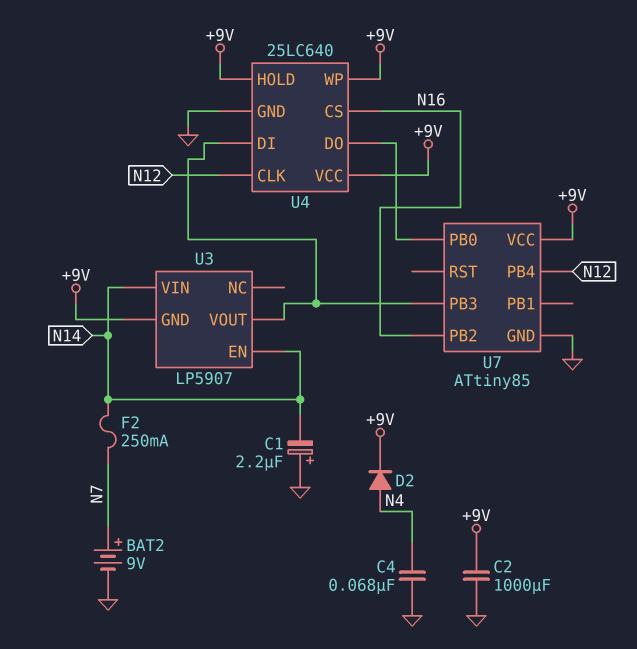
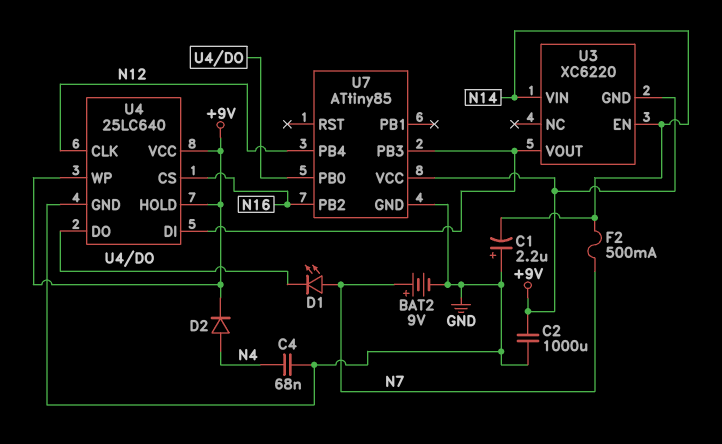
D1: none -> LED (A N7, K U4/DO)
F2: 250mA (N7, N14) -> 500mA (N7, N14)
U3: LP5907 -> XC6220

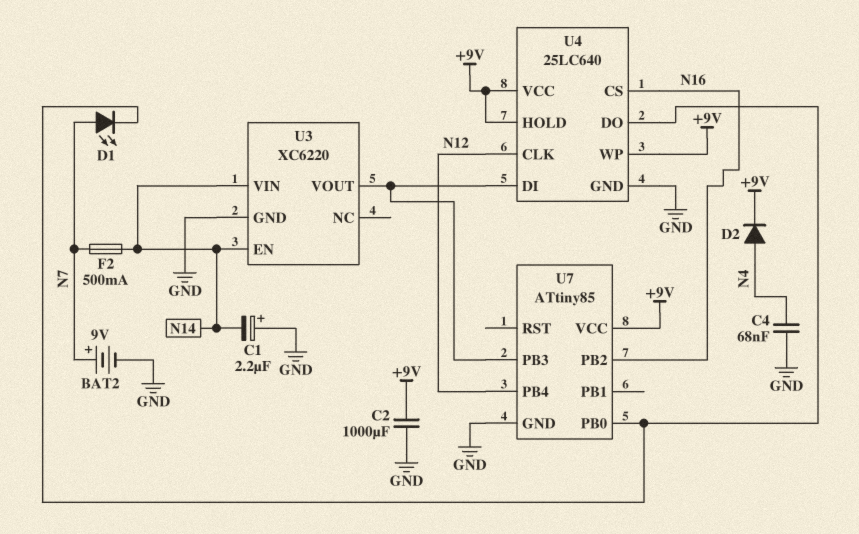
U3 pin GND: +9V -> GND

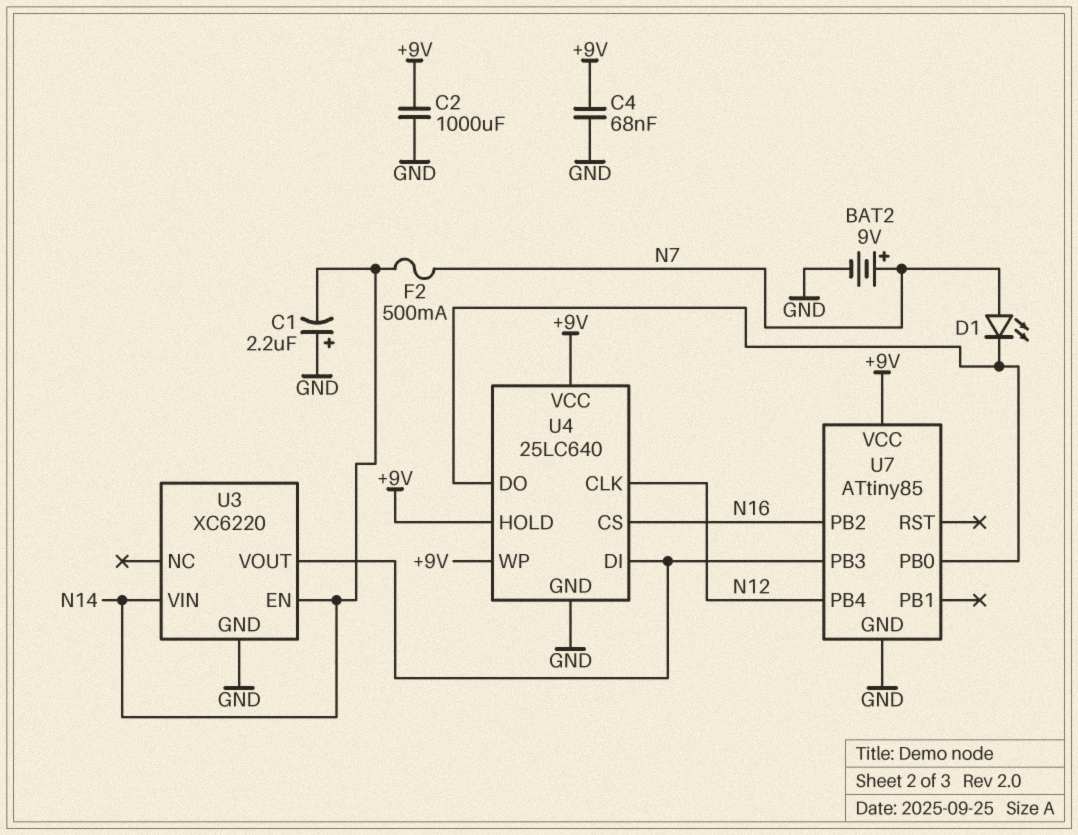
C4: 68nF (GND, N4) -> 68nF (+9V, GND)
D2: diode (A N4, K +9V) -> none

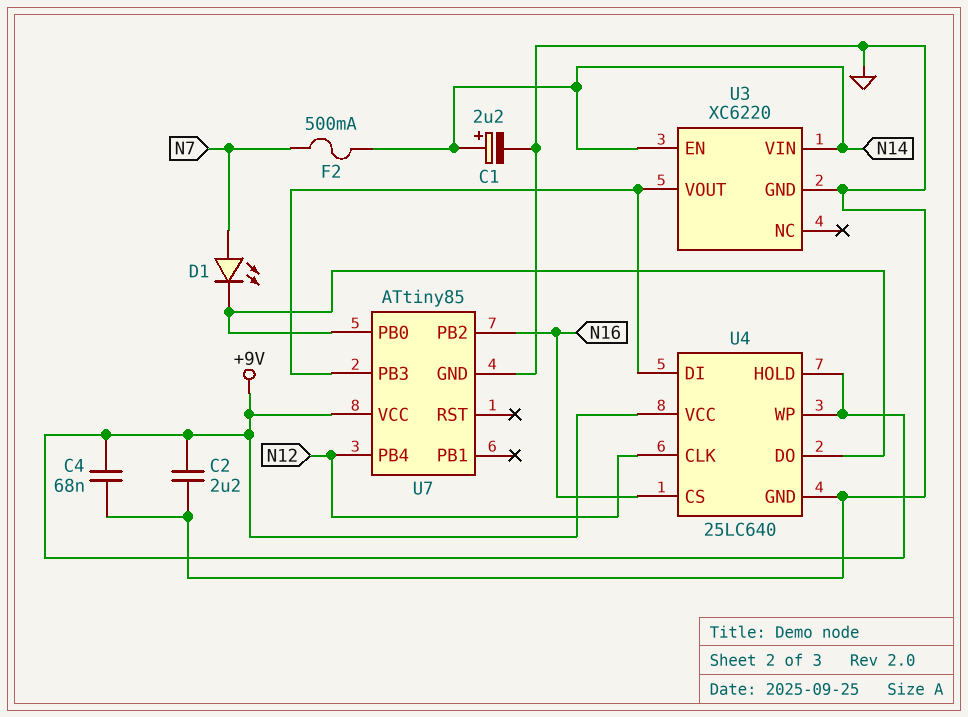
BAT2: 9V (plus N7, minus GND) -> none
C1: 2.2uF (plus GND, minus N14) -> 2.2uF (plus N14, minus GND)
C2: 1000uF (+9V, GND) -> 2.2uF (+9V, GND)

